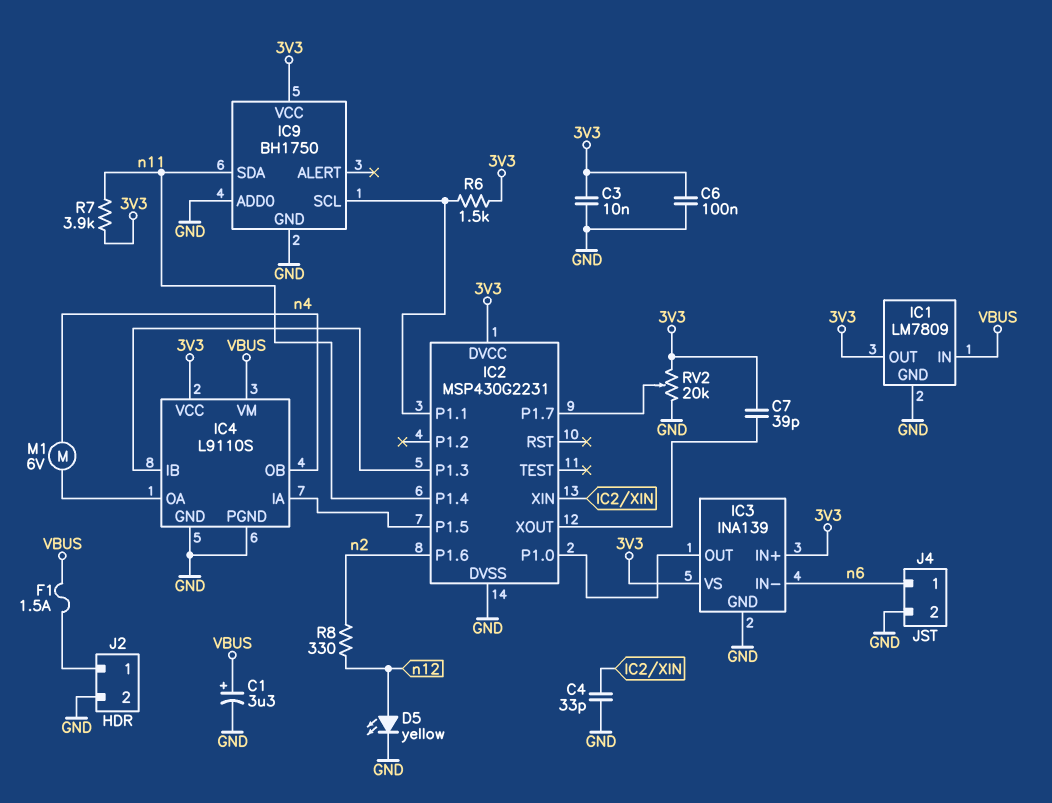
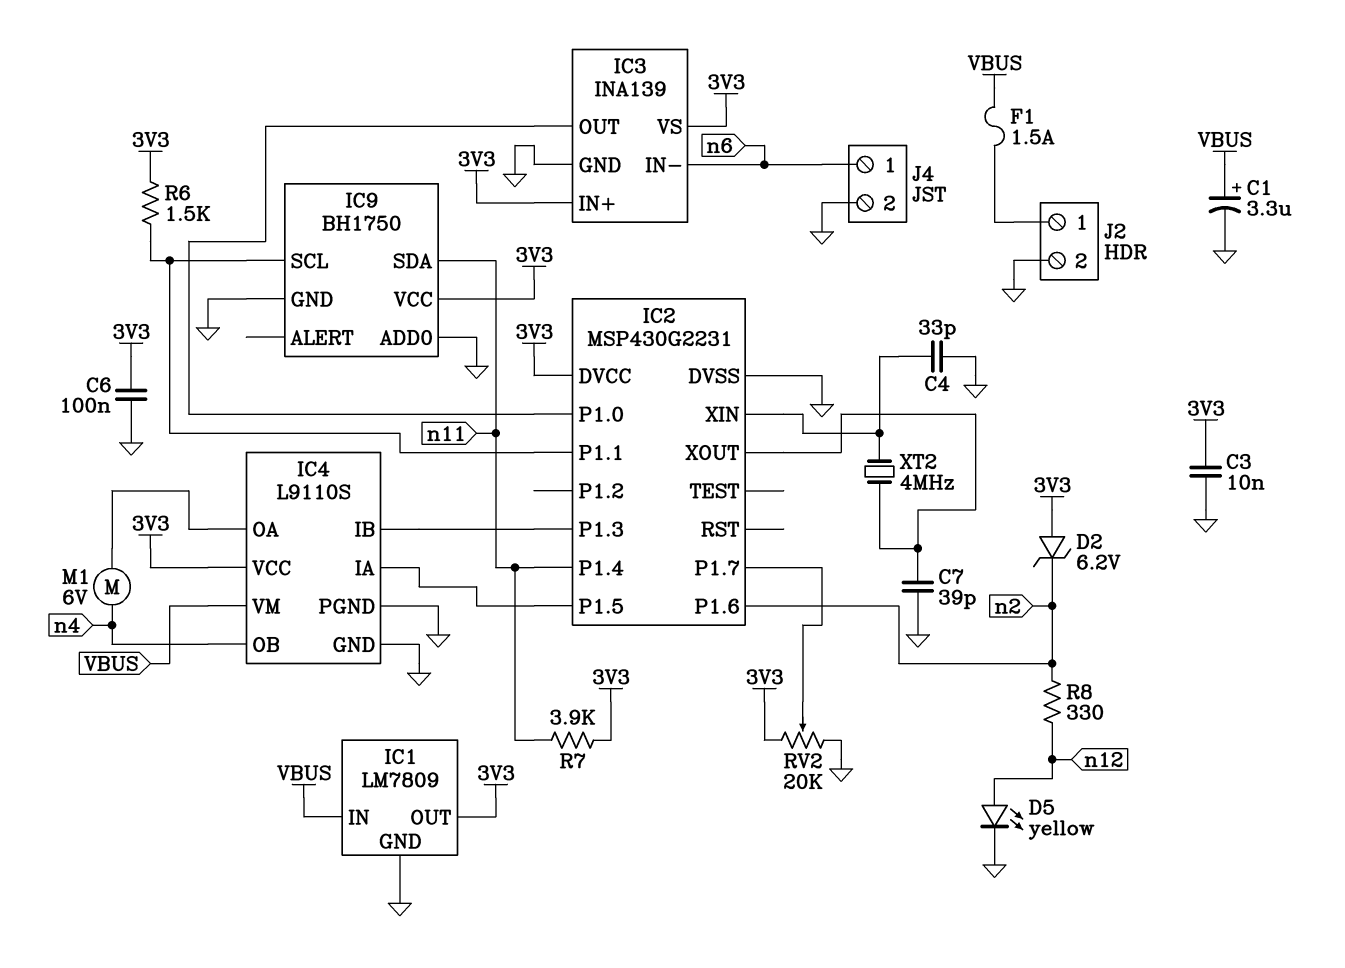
C7: 39pF (3V3, IC2/XOUT) -> 39pF (GND, IC2/XOUT)
D2: none -> zener 6.2V (A 3V3, K n2)
XT2: none -> 4MHz (IC2/XIN, IC2/XOUT)

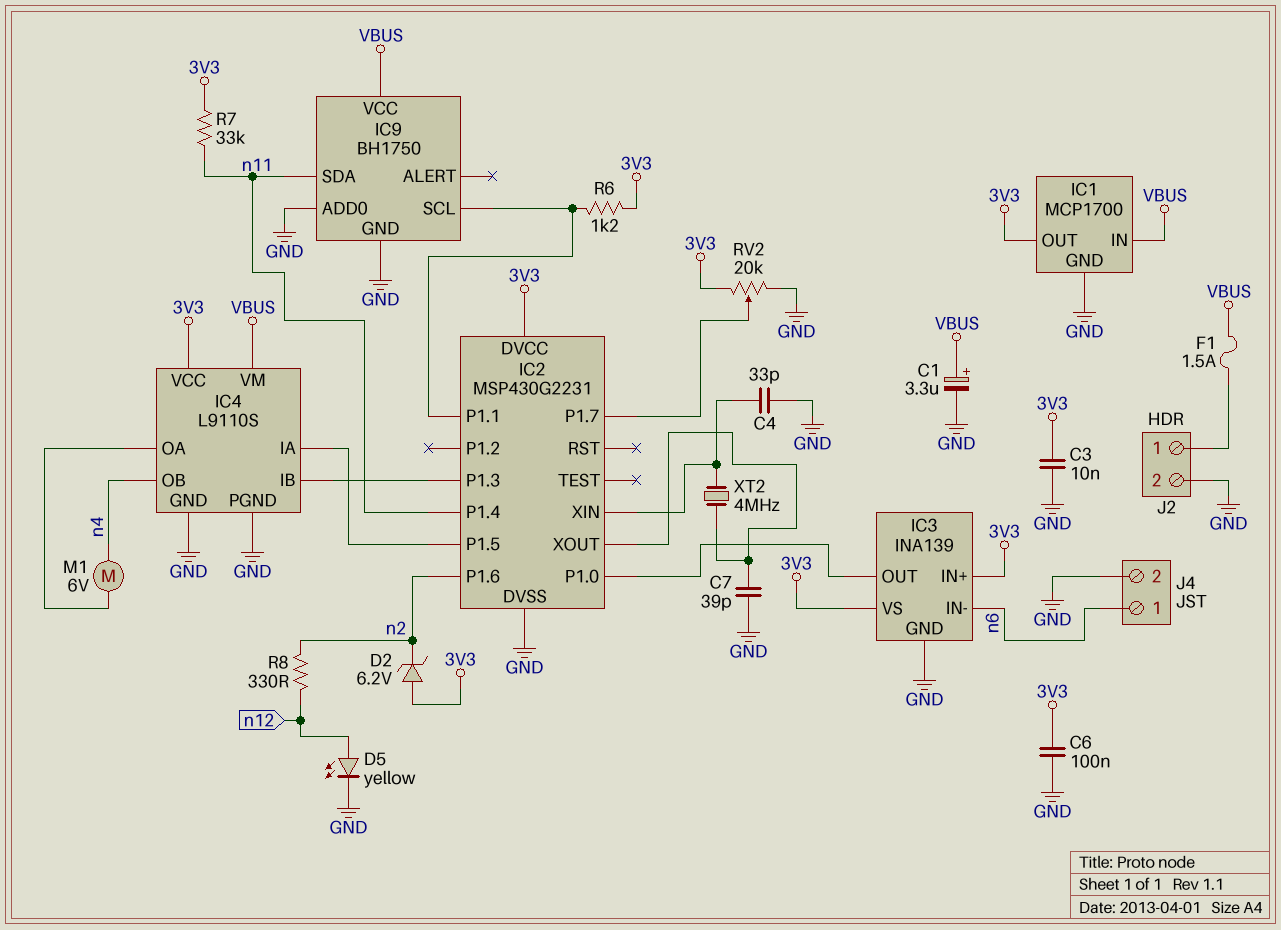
IC1: LM7809 -> MCP1700
IC9 pin VCC: 3V3 -> VBUS
R6: 1.5k (3V3, IC2/P1.1) -> 1.2k (3V3, IC2/P1.1)
R7: 3.9k (3V3, n11) -> 33k (3V3, n11)

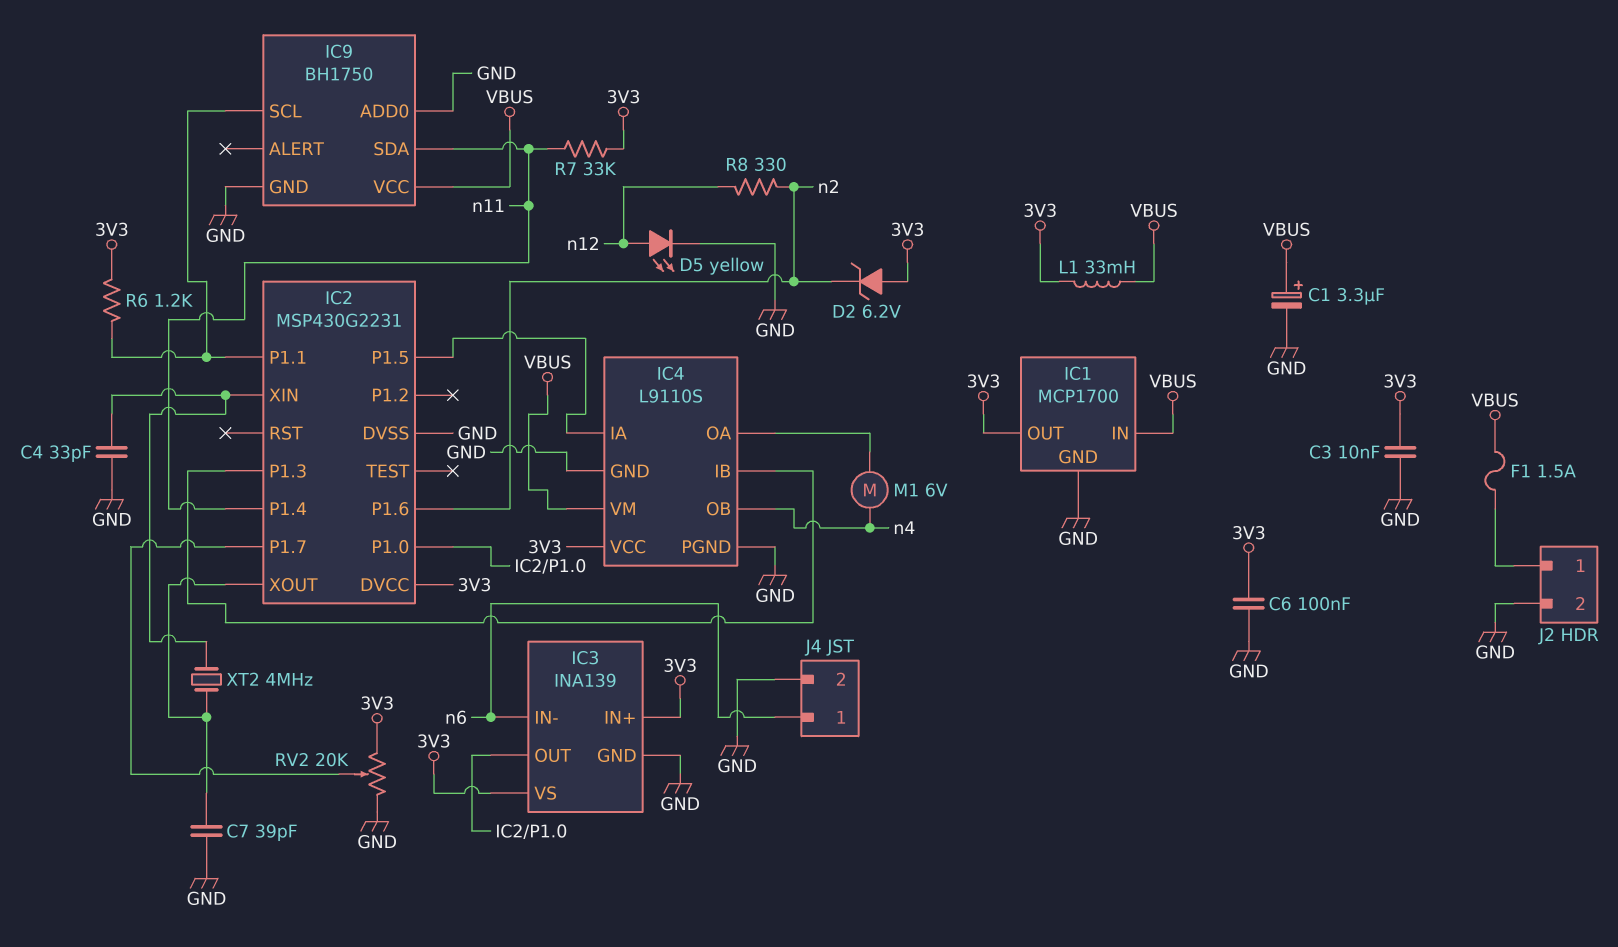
L1: none -> 33mH (3V3, VBUS)

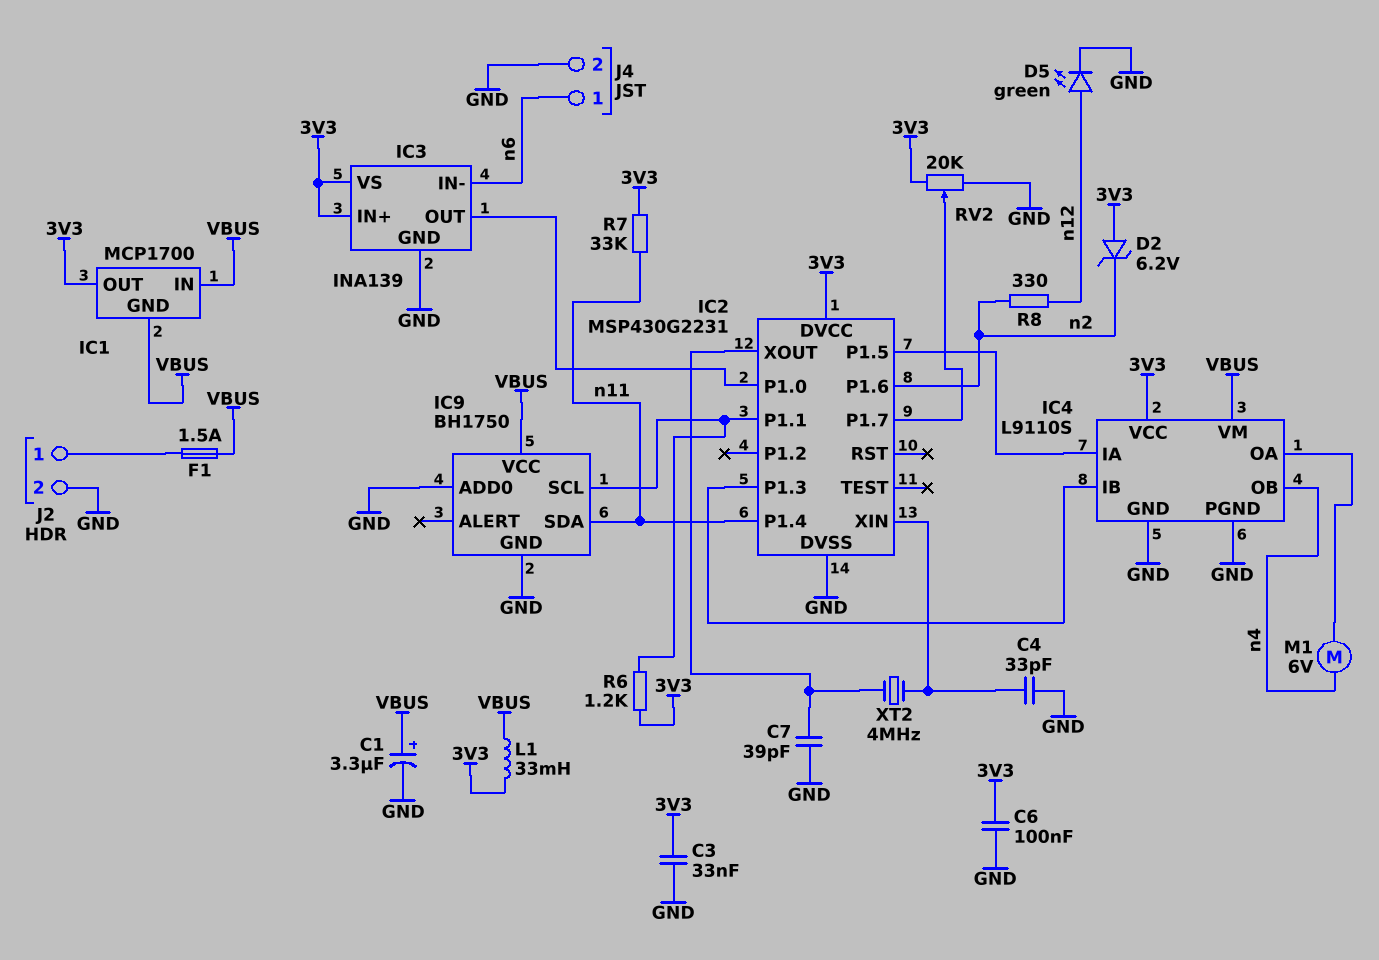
C3: 10nF (3V3, GND) -> 33nF (3V3, GND)
D5: LED yellow (A n12, K GND) -> LED green (A n12, K GND)
IC1 pin GND: GND -> VBUS

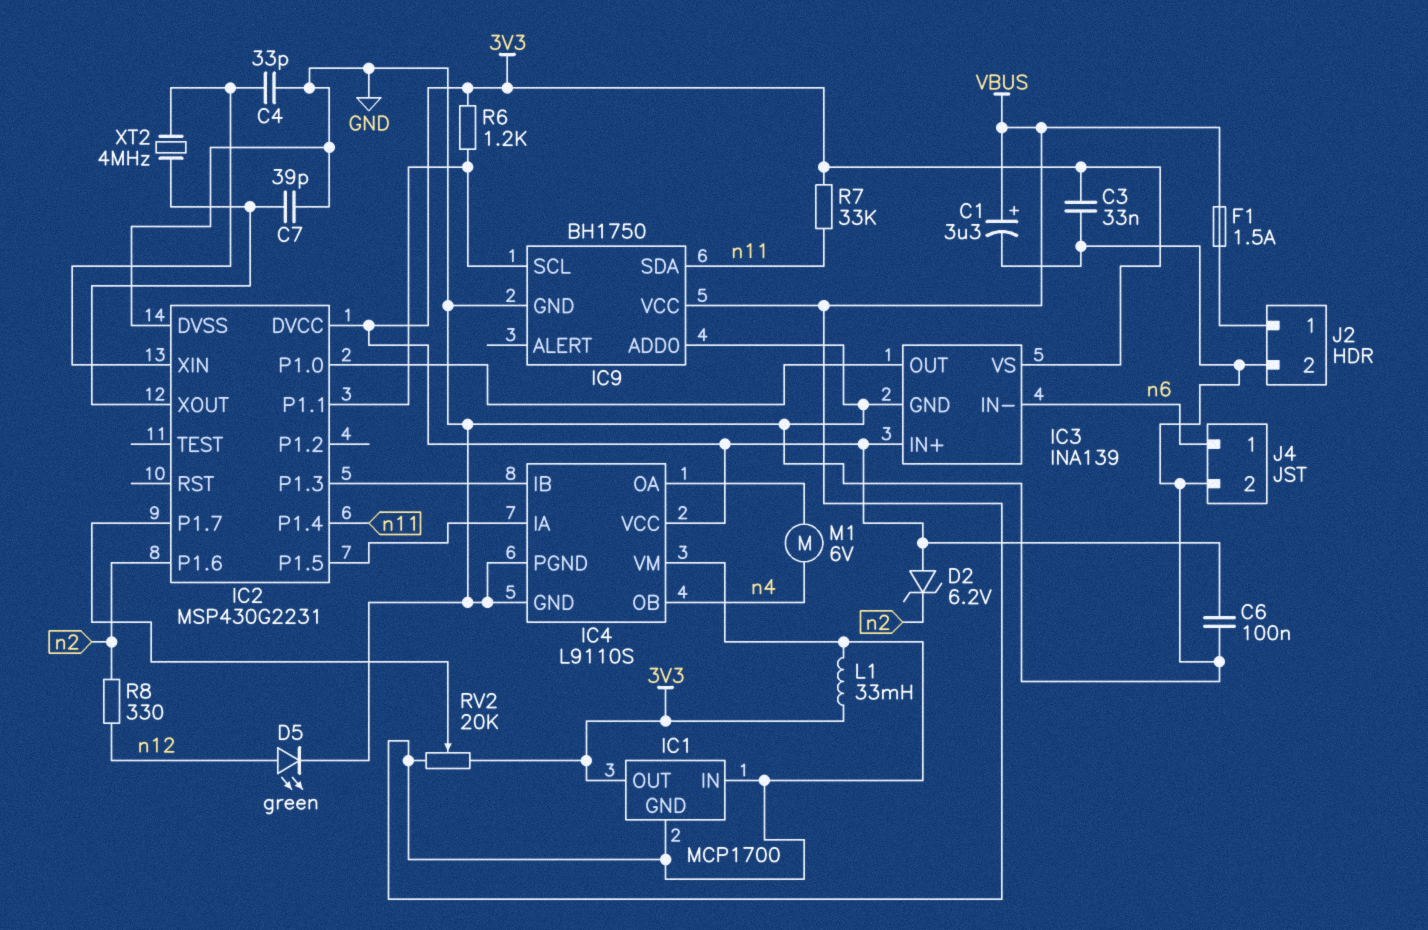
RV2: 20k (3V3, GND, wiper IC2/P1.7) -> 20k (3V3, VBUS, wiper IC2/P1.7)

